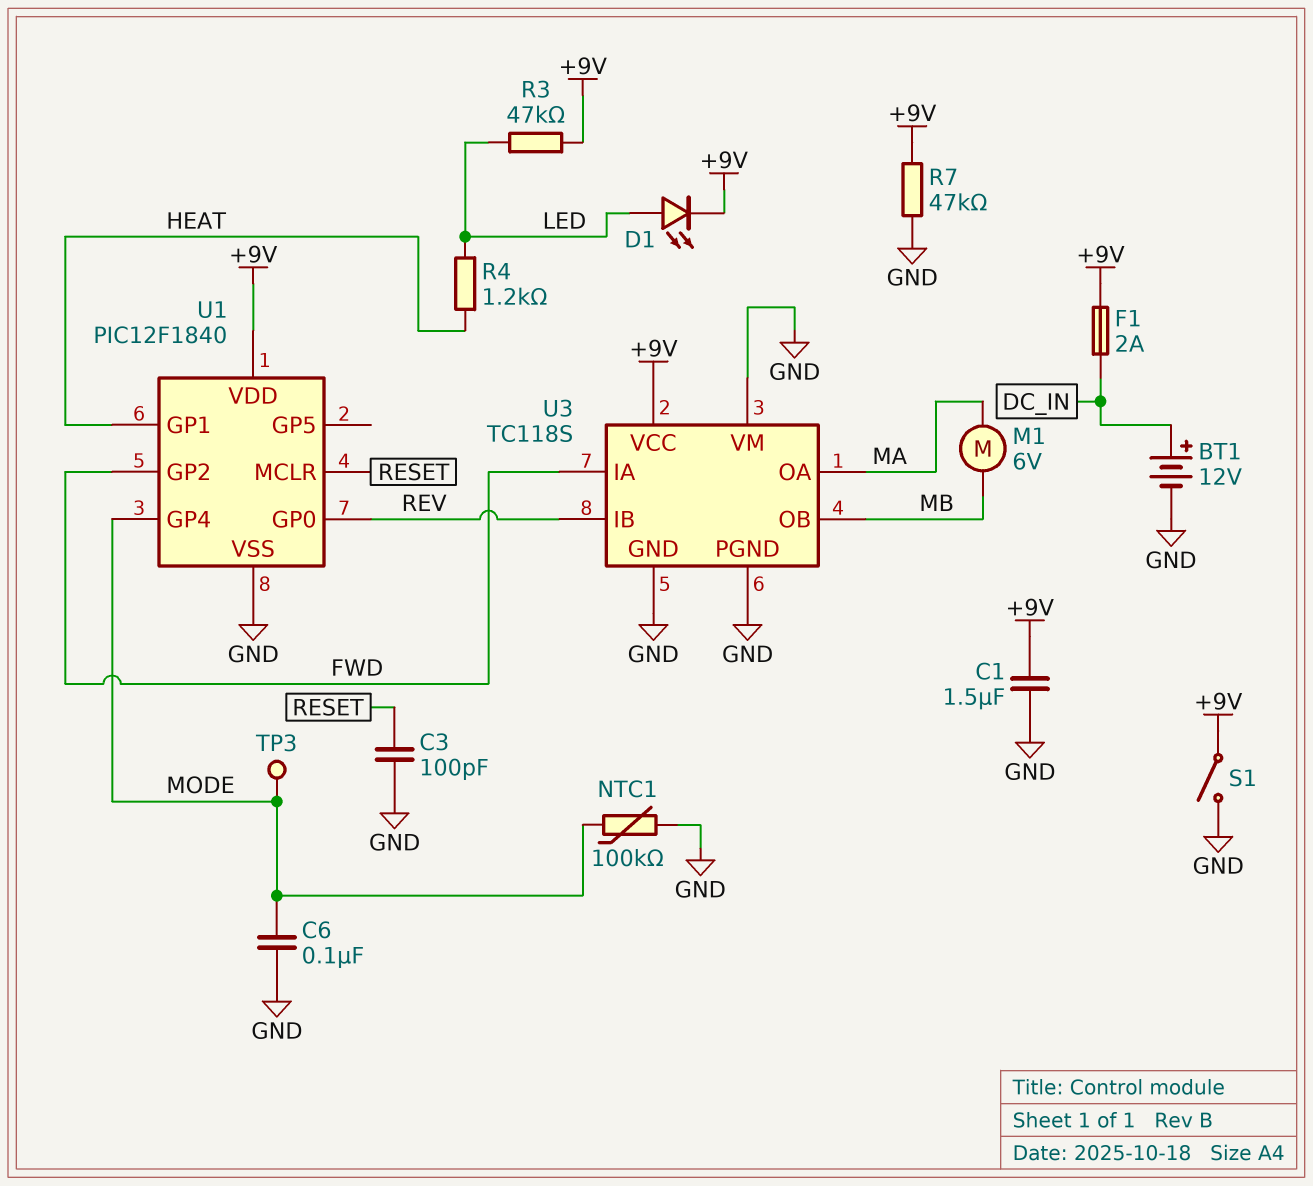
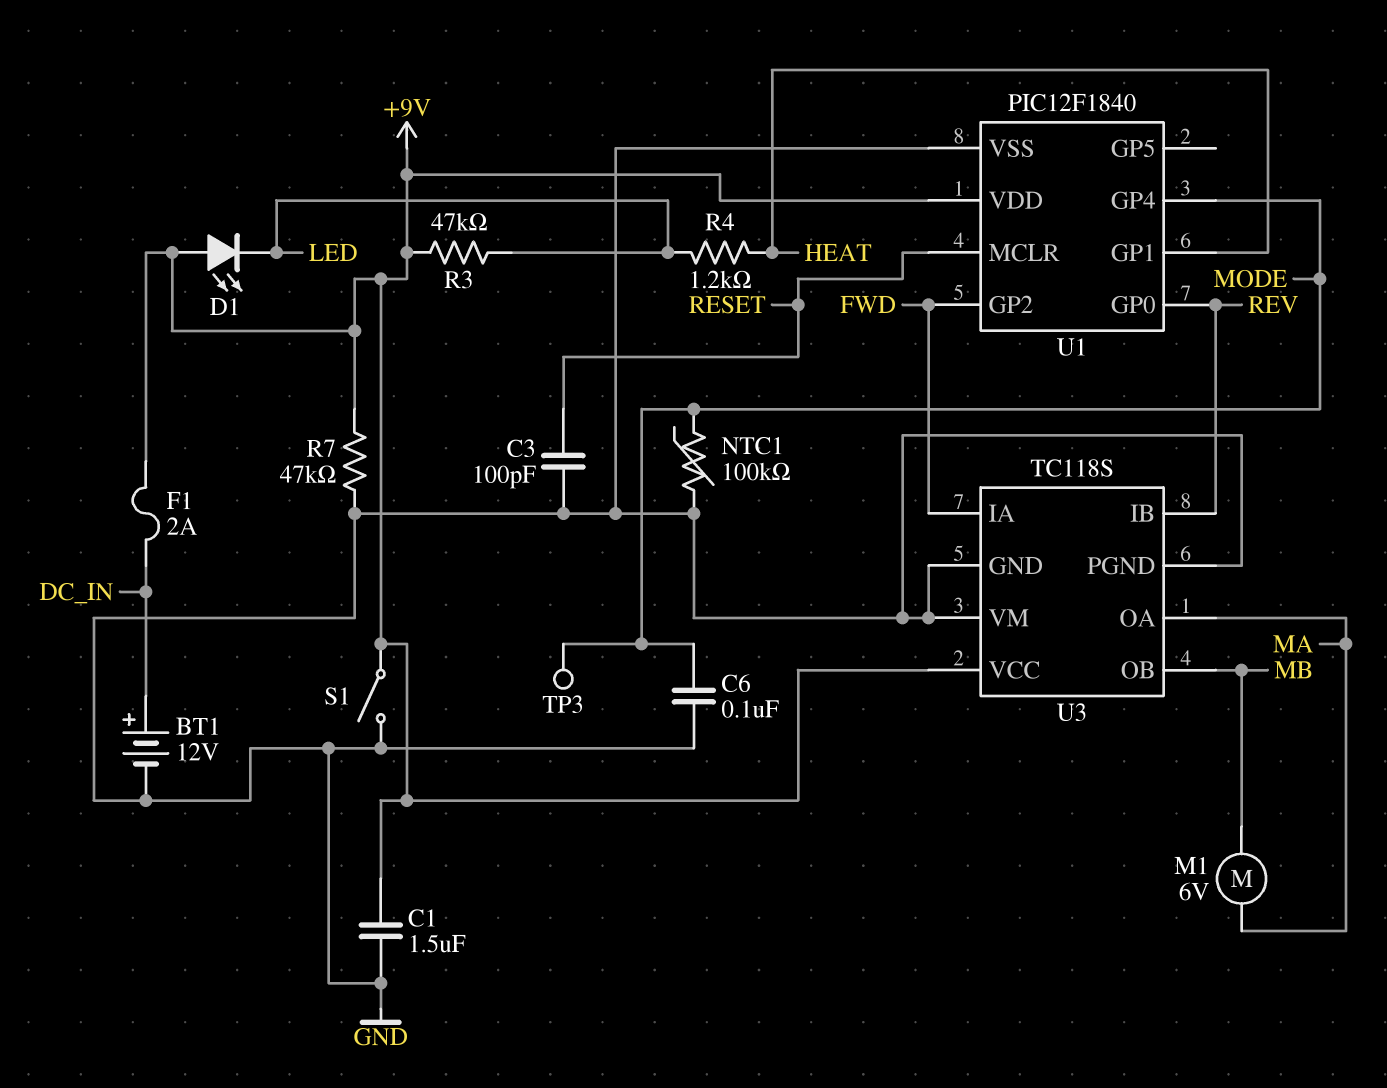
D1: LED (A LED, K +9V) -> LED (A +9V, K LED)

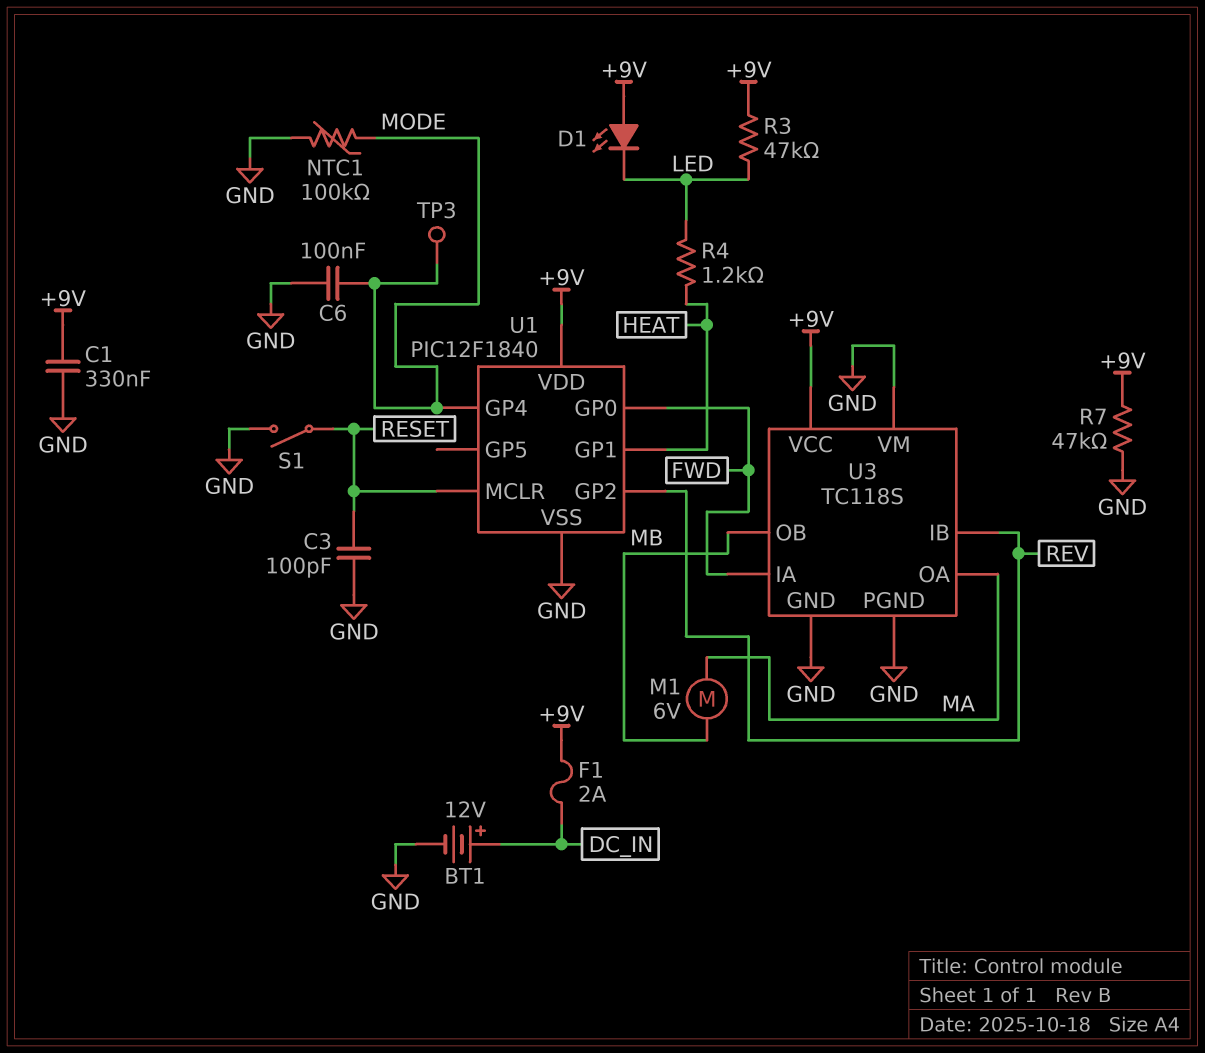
C1: 1.5uF (+9V, GND) -> 330nF (+9V, GND)
S1: switch (+9V, GND) -> switch (GND, RESET)
U1 pin GP0: REV -> FWD
U1 pin GP2: FWD -> REV

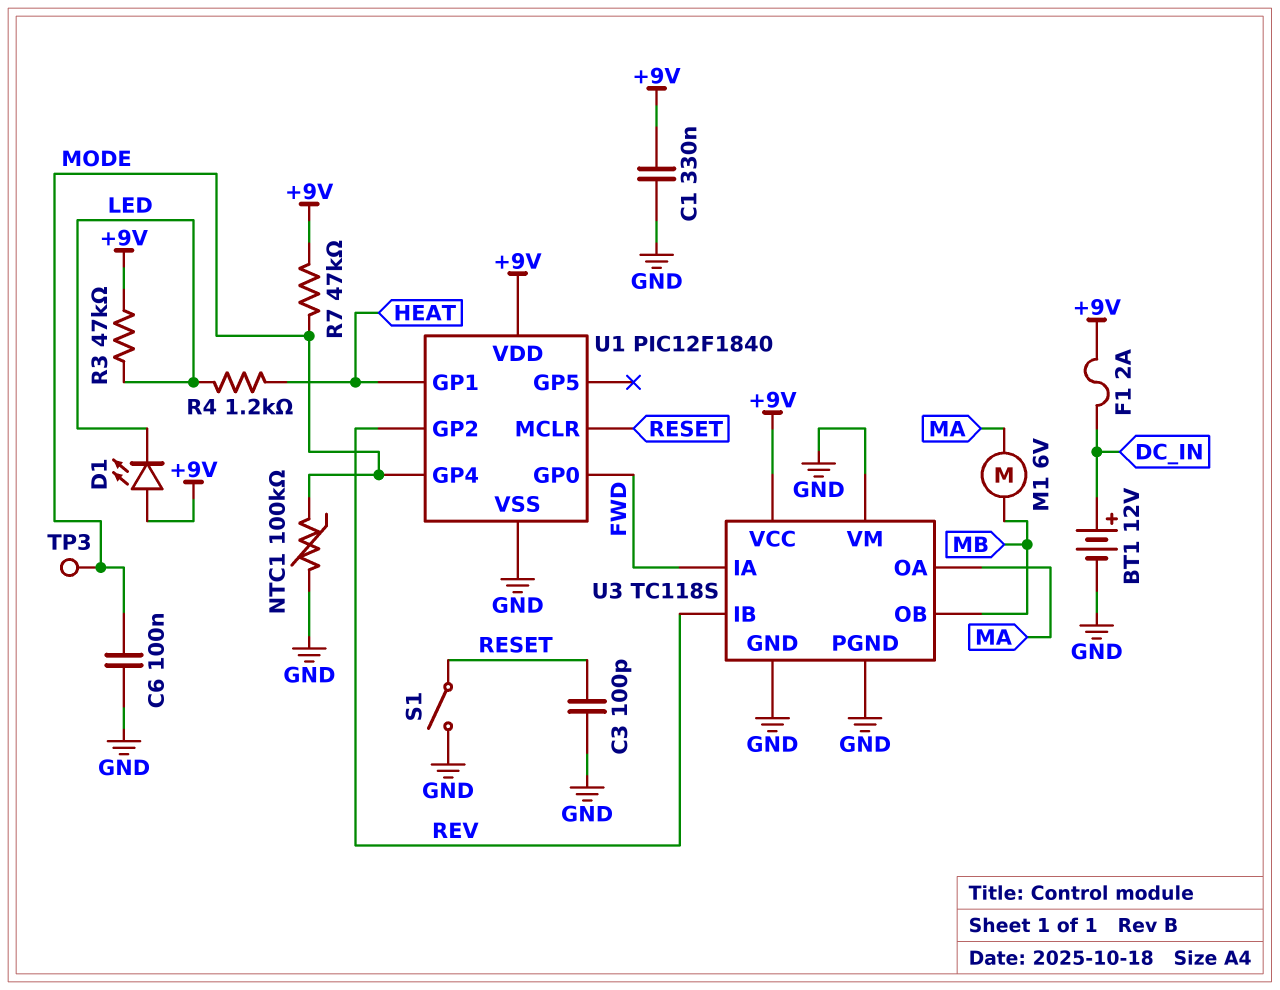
R7: 47k (+9V, GND) -> 47k (+9V, MODE)

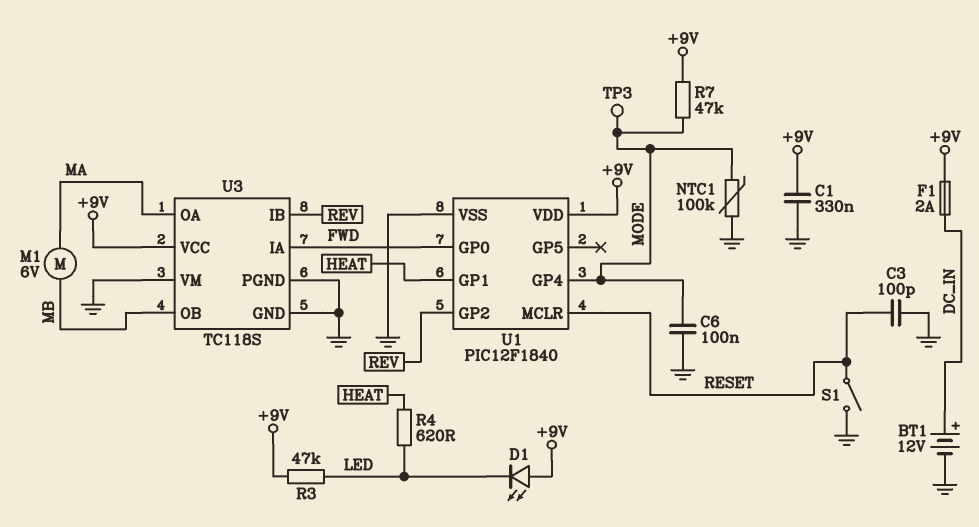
R4: 1.2k (HEAT, LED) -> 620 (HEAT, LED)

